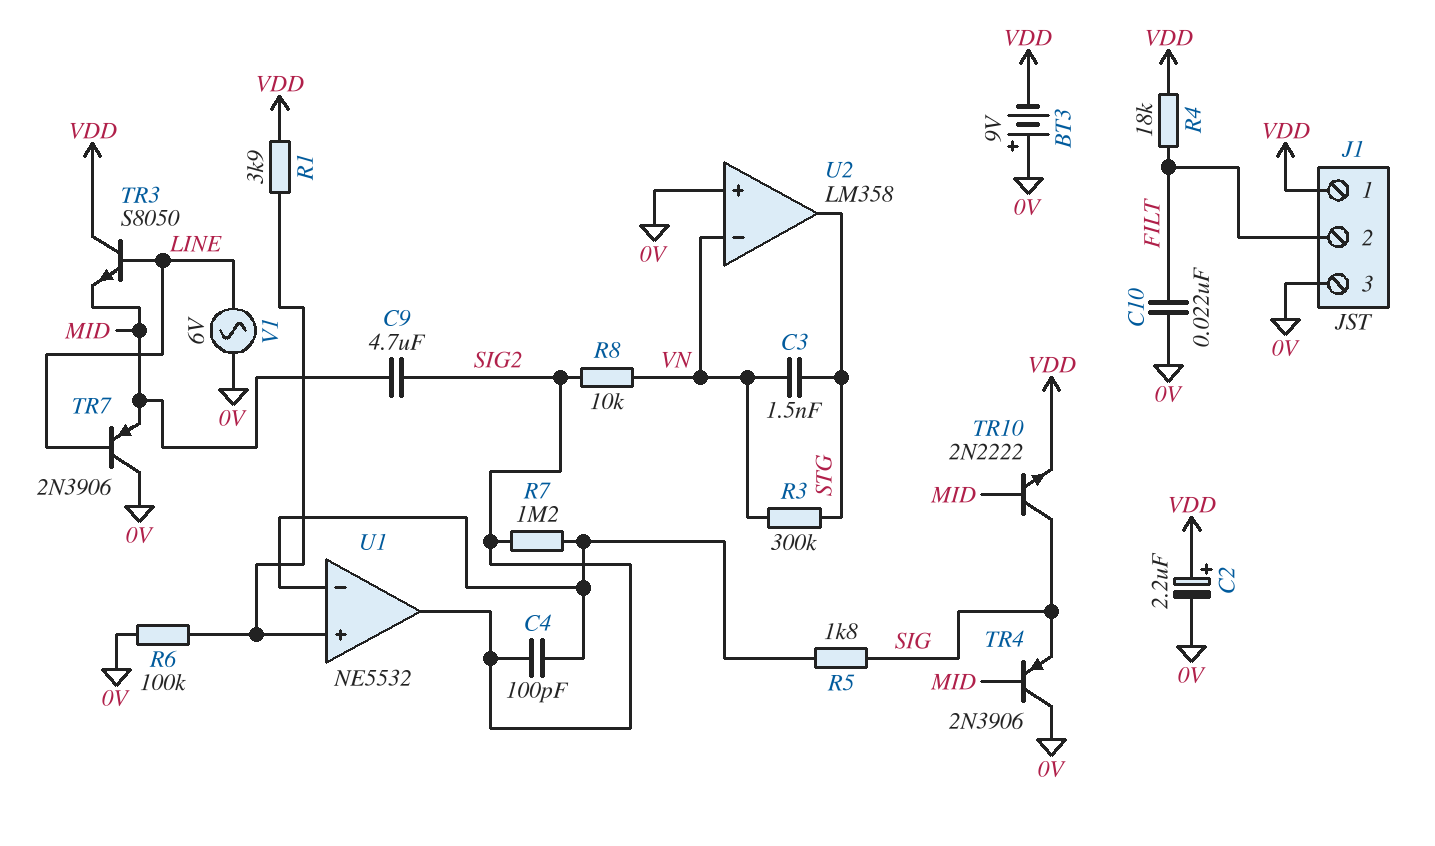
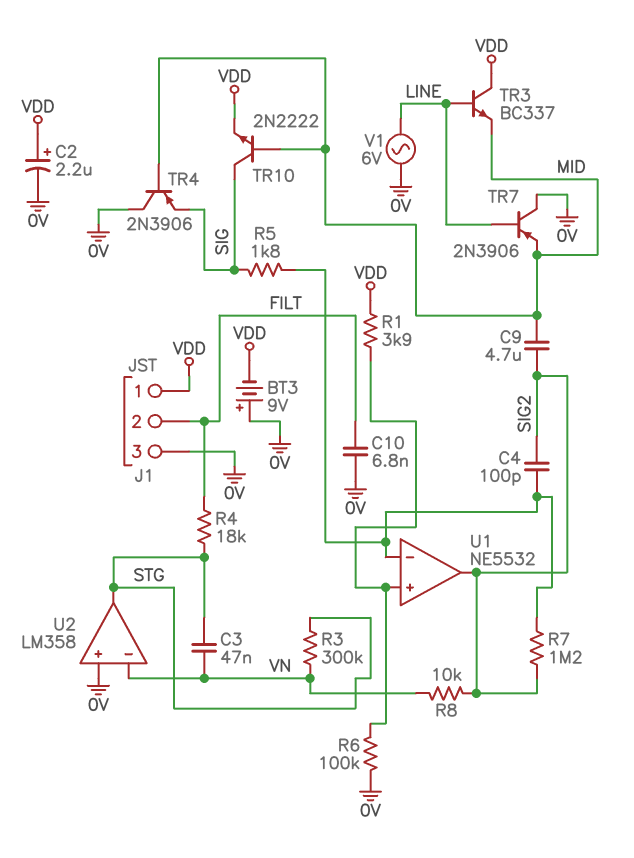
C3: 1.5nF (STG, VN) -> 47nF (STG, VN)
C10: 22nF (0V, FILT) -> 6.8nF (0V, FILT)
R4: 18k (FILT, VDD) -> 18k (FILT, STG)
TR3: NPN S8050 (B LINE, C VDD, E MID) -> NPN BC337 (B LINE, C VDD, E MID)

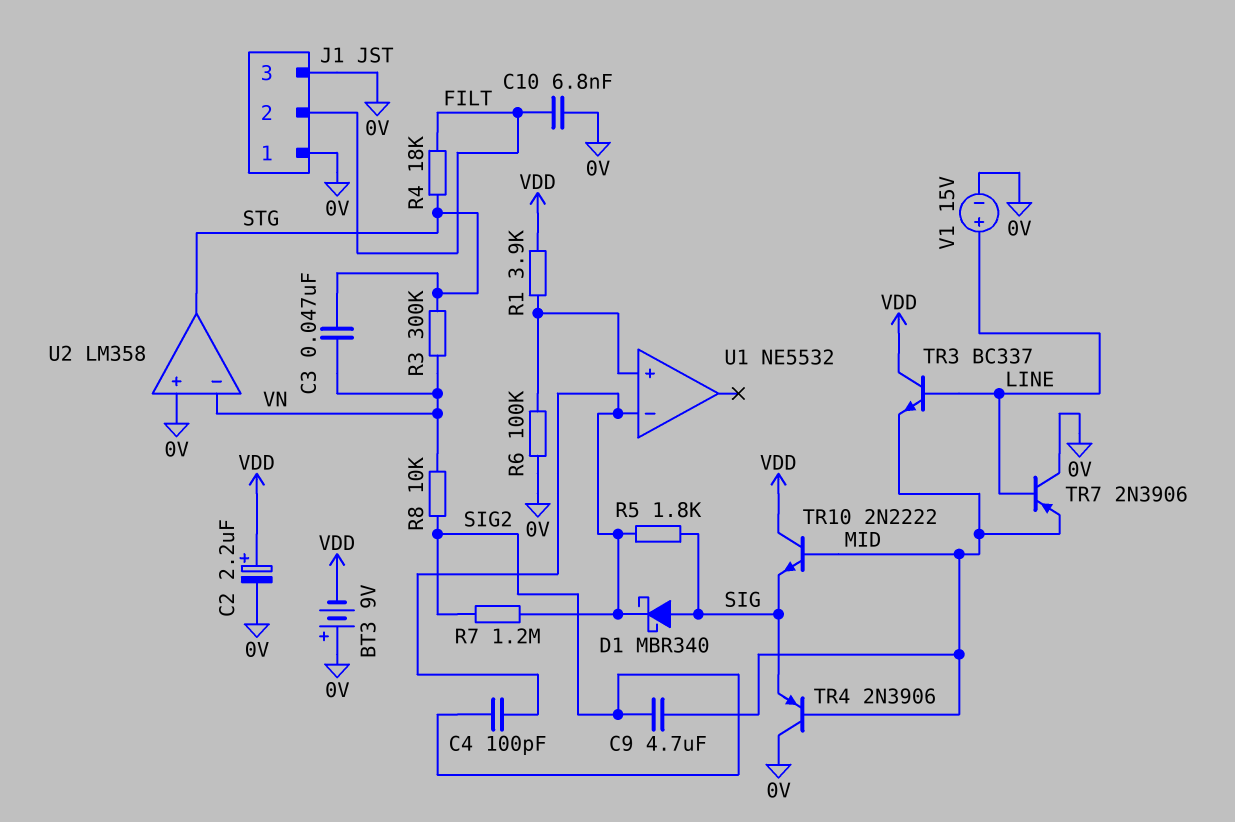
D1: none -> schottky MBR340 (A SIG, K U1/in-)
J1 pin 1: VDD -> 0V
TR10: NPN 2N2222 (B MID, C SIG, E VDD) -> NPN 2N2222 (B MID, C VDD, E SIG)
U1 pin out: SIG2 -> none
V1: AC 6V (0V, LINE) -> 15V (plus LINE, minus 0V)

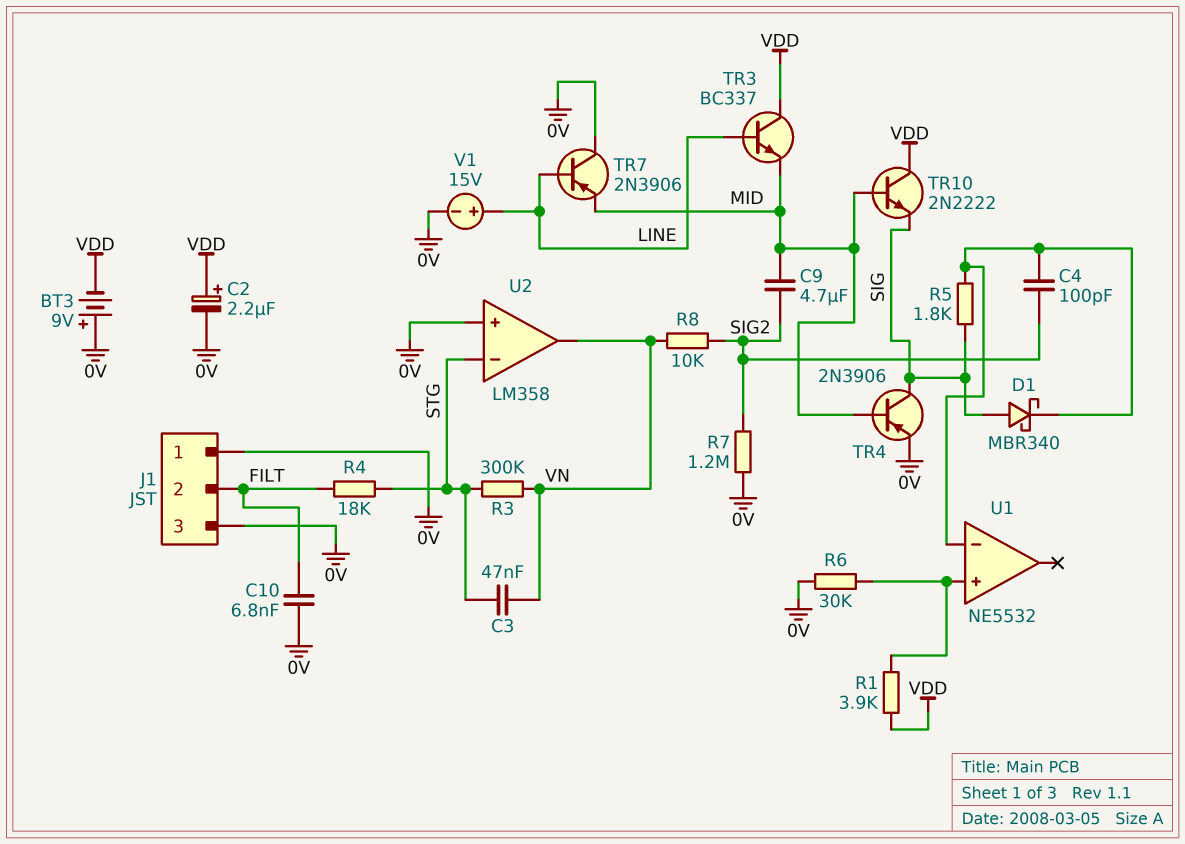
R6: 100k (0V, U1/in+) -> 30k (0V, U1/in+)
R7: 1.2M (SIG2, U1/in-) -> 1.2M (0V, SIG2)
TR4: PNP 2N3906 (B MID, C 0V, E SIG) -> PNP 2N3906 (B MID, C SIG, E 0V)
U2 pin in-: VN -> STG
U2 pin out: STG -> VN

